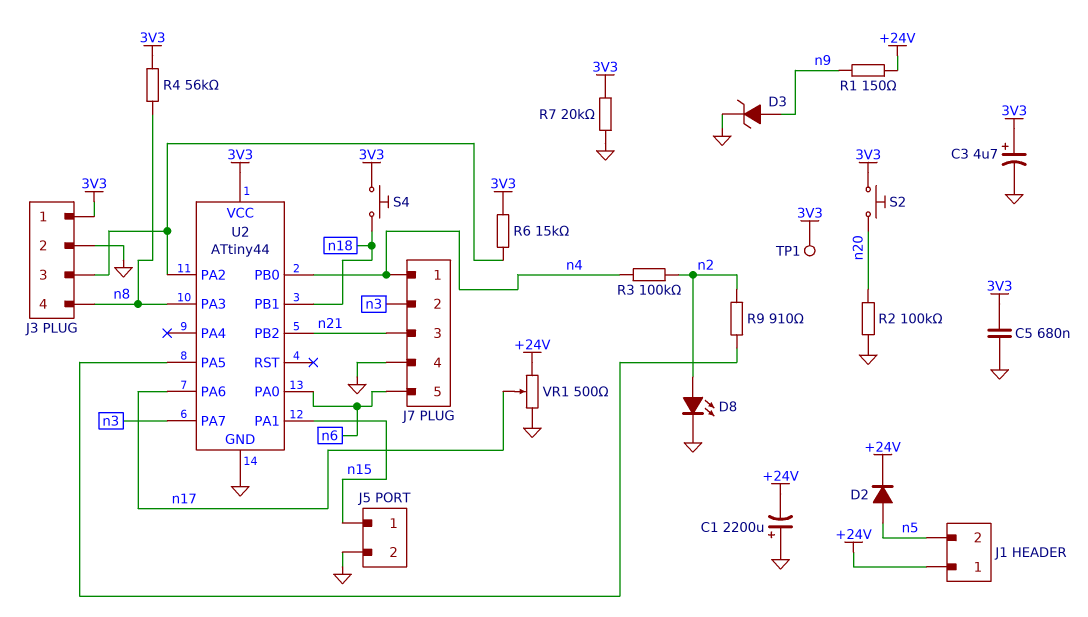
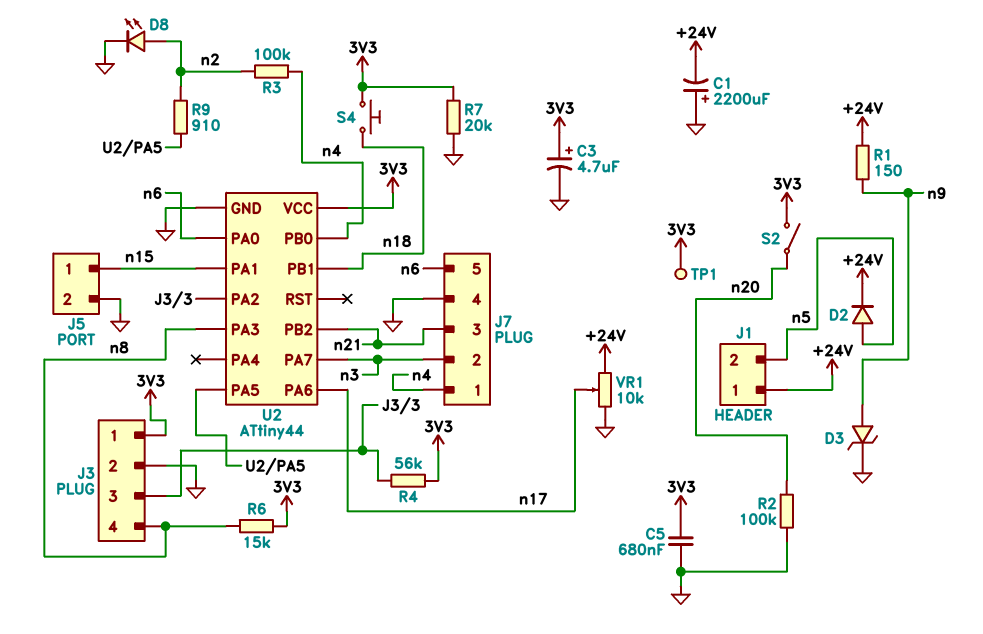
R4: 56k (3V3, n8) -> 56k (3V3, J3/3)
R6: 15k (3V3, J3/3) -> 15k (3V3, n8)
S2: button (3V3, n20) -> switch (3V3, n20)
VR1: 500 (+24V, GND, wiper n17) -> 10k (+24V, GND, wiper n17)

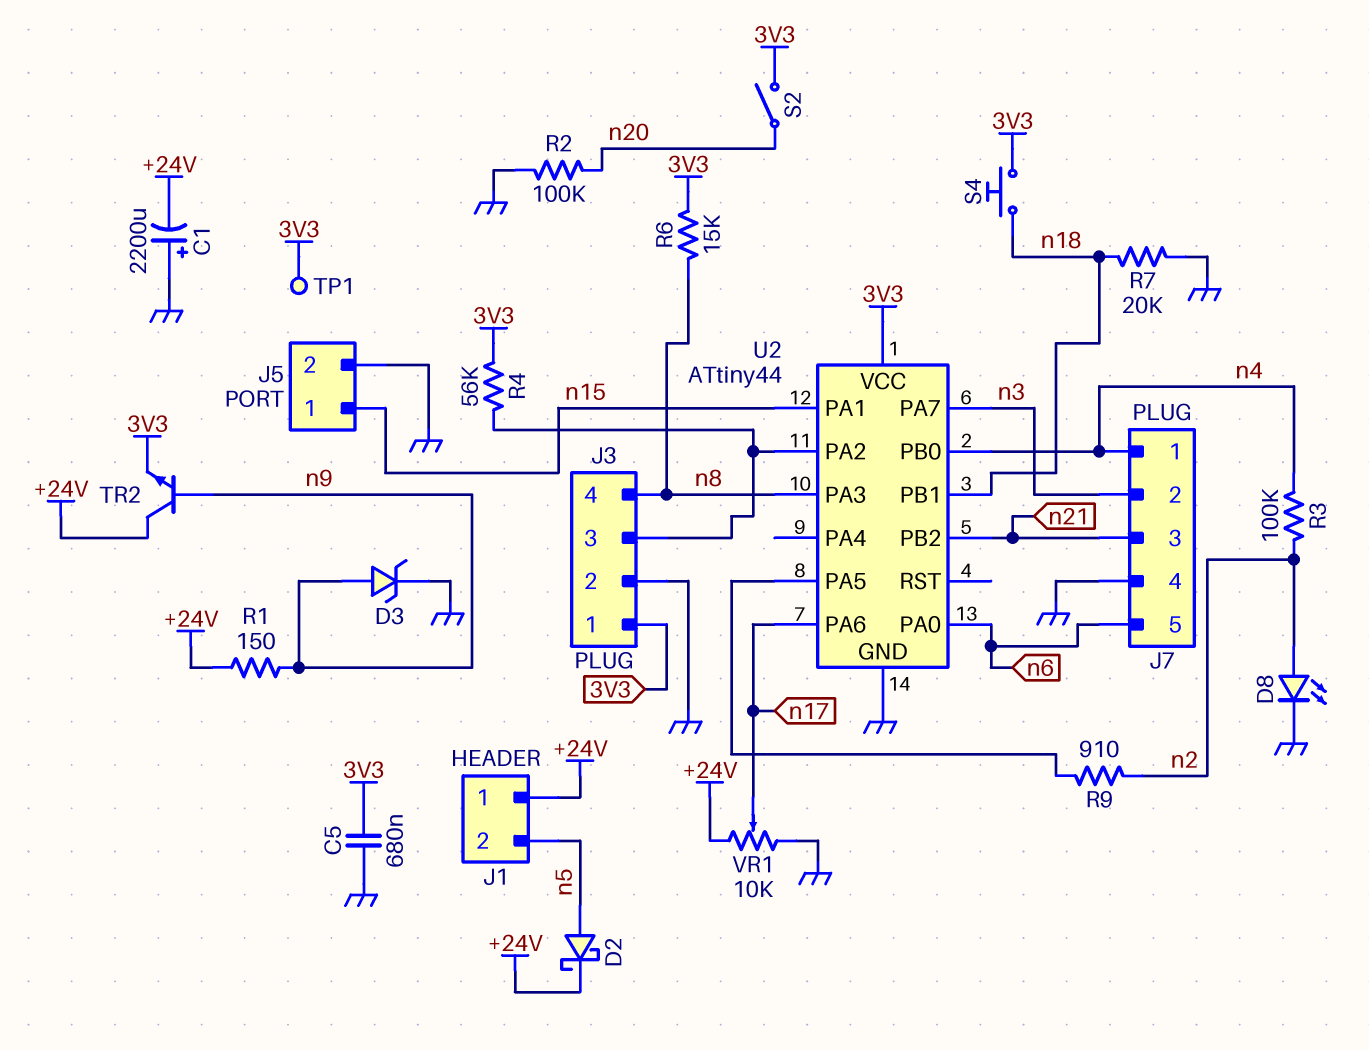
C3: 4.7uF (plus 3V3, minus GND) -> none
D2: diode (A n5, K +24V) -> schottky (A n5, K +24V)
R7: 20k (3V3, GND) -> 20k (GND, n18)
TR2: none -> NPN (B n9, C +24V, E 3V3)

